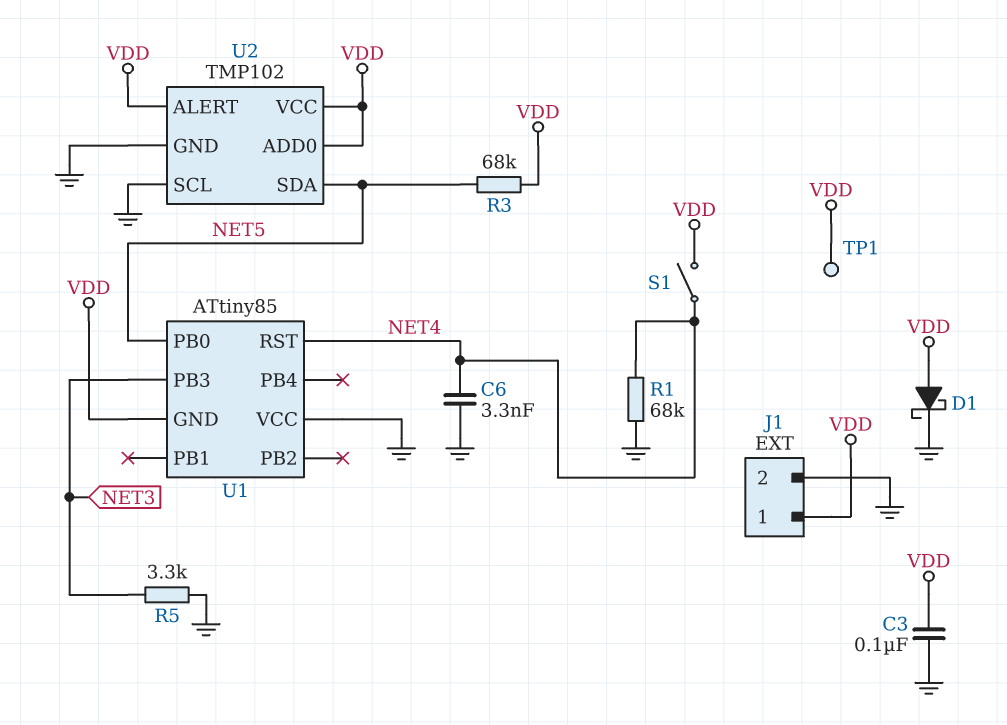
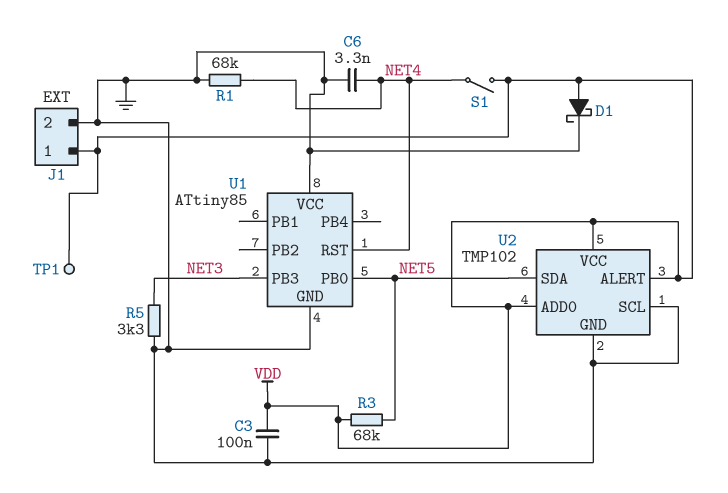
U1 pin GND: VDD -> GND

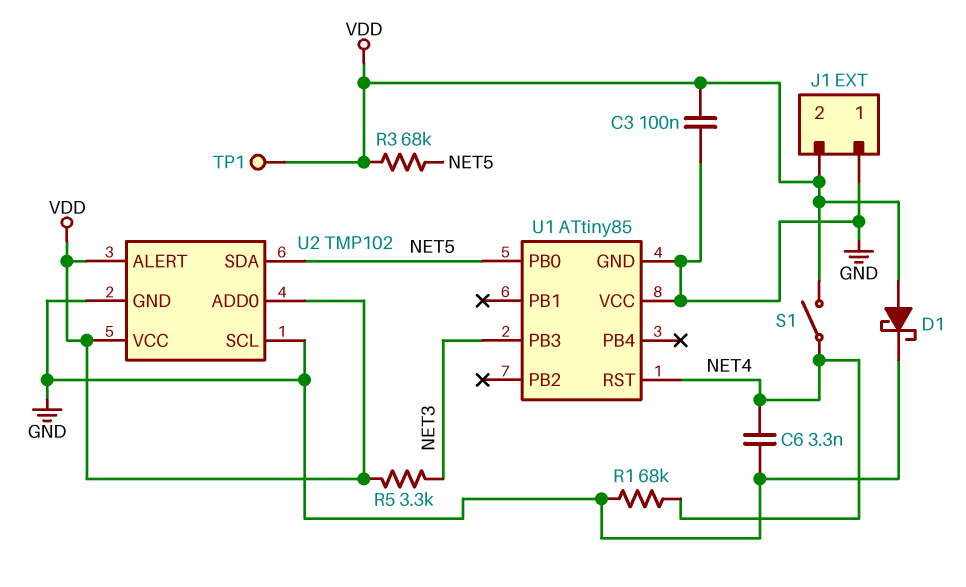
J1 pin 1: VDD -> GND
J1 pin 2: GND -> VDD
R5: 3.3k (GND, NET3) -> 3.3k (NET3, VDD)

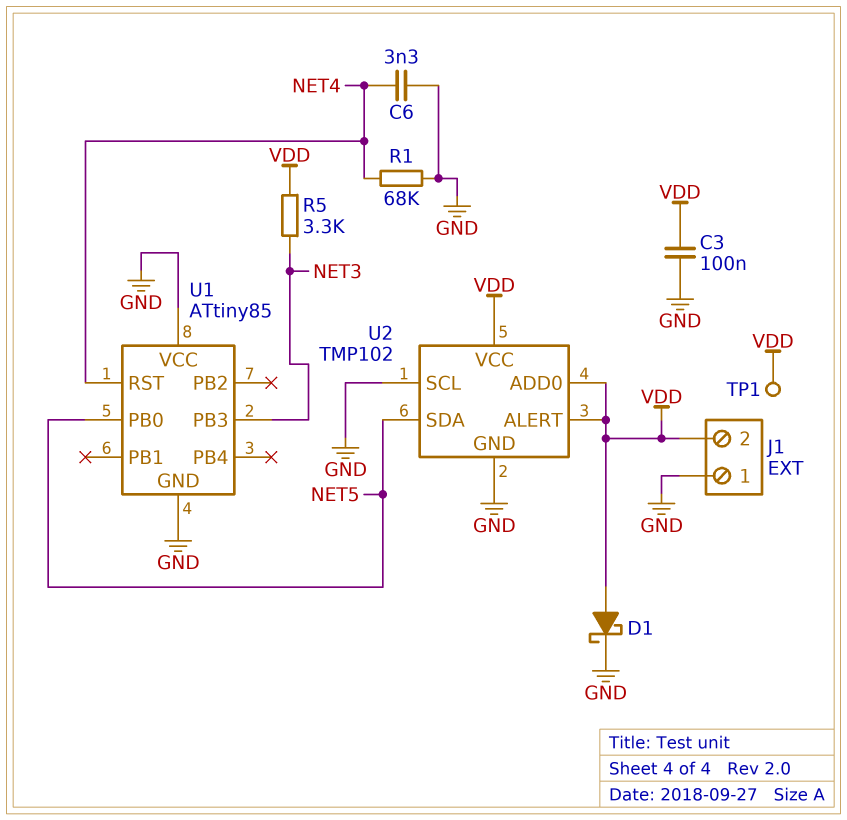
R3: 68k (NET5, VDD) -> none
S1: switch (NET4, VDD) -> none

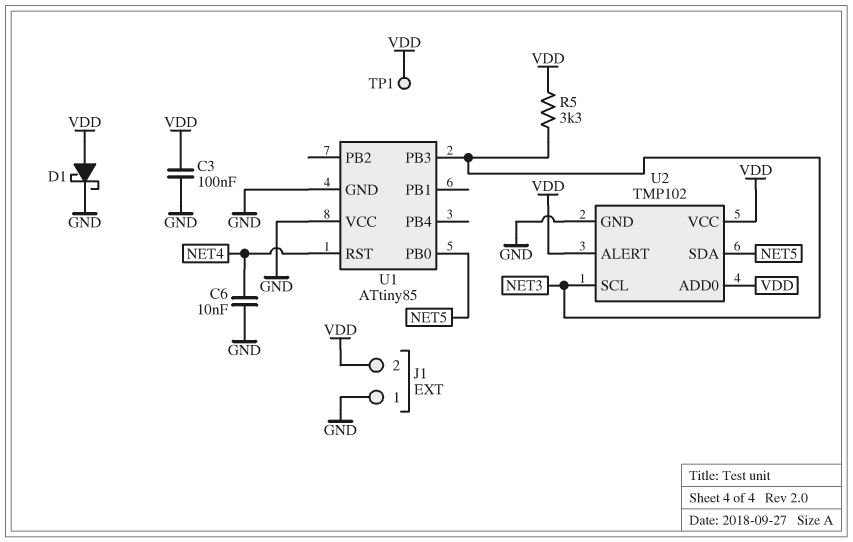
C6: 3.3nF (GND, NET4) -> 10nF (GND, NET4)
R1: 68k (GND, NET4) -> none
U2 pin SCL: GND -> NET3

